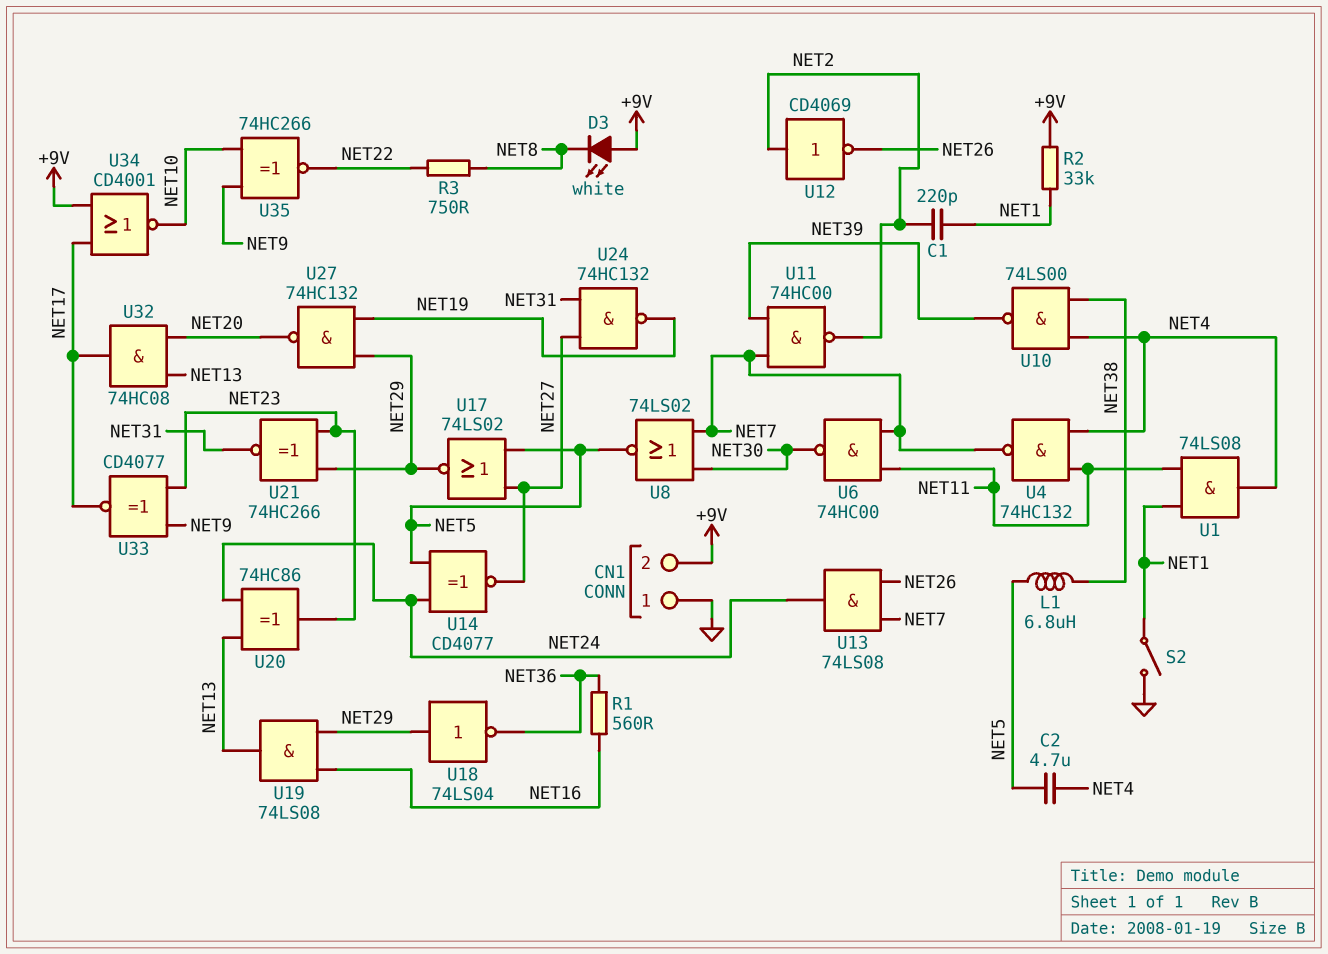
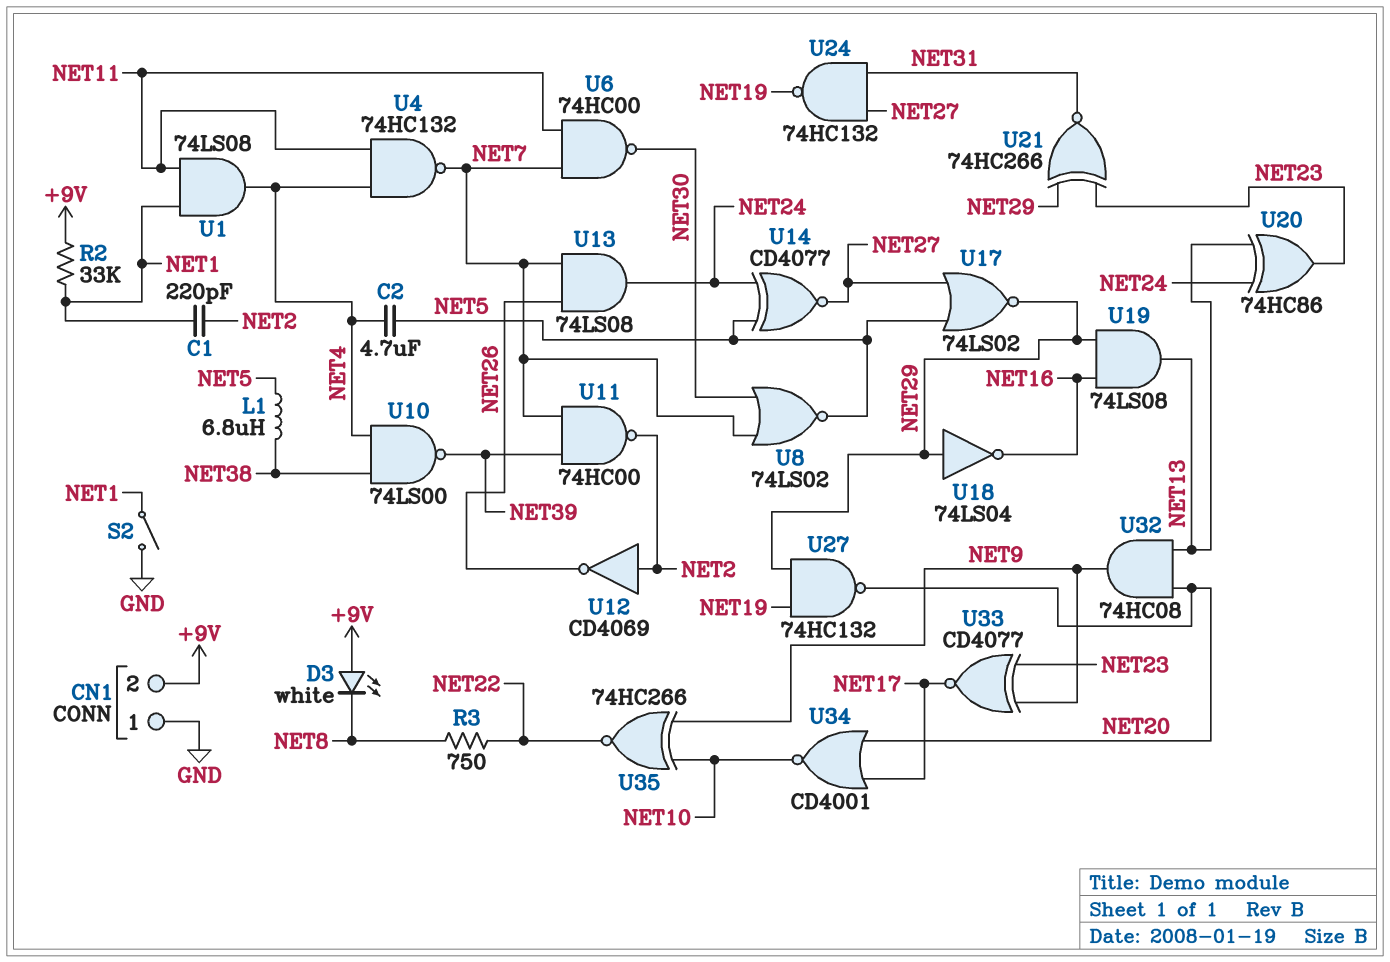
R1: 560 (NET16, NET36) -> none
U18: NOT 74LS04 (in NET29, out NET36) -> NOT 74LS04 (in NET29, out NET16)
U32: AND 74HC08 (in NET13, in NET20, out NET17) -> AND 74HC08 (in NET13, in NET20, out NET9)
U34: NOR CD4001 (in +9V, in NET17, out NET10) -> NOR CD4001 (in NET17, in NET20, out NET10)

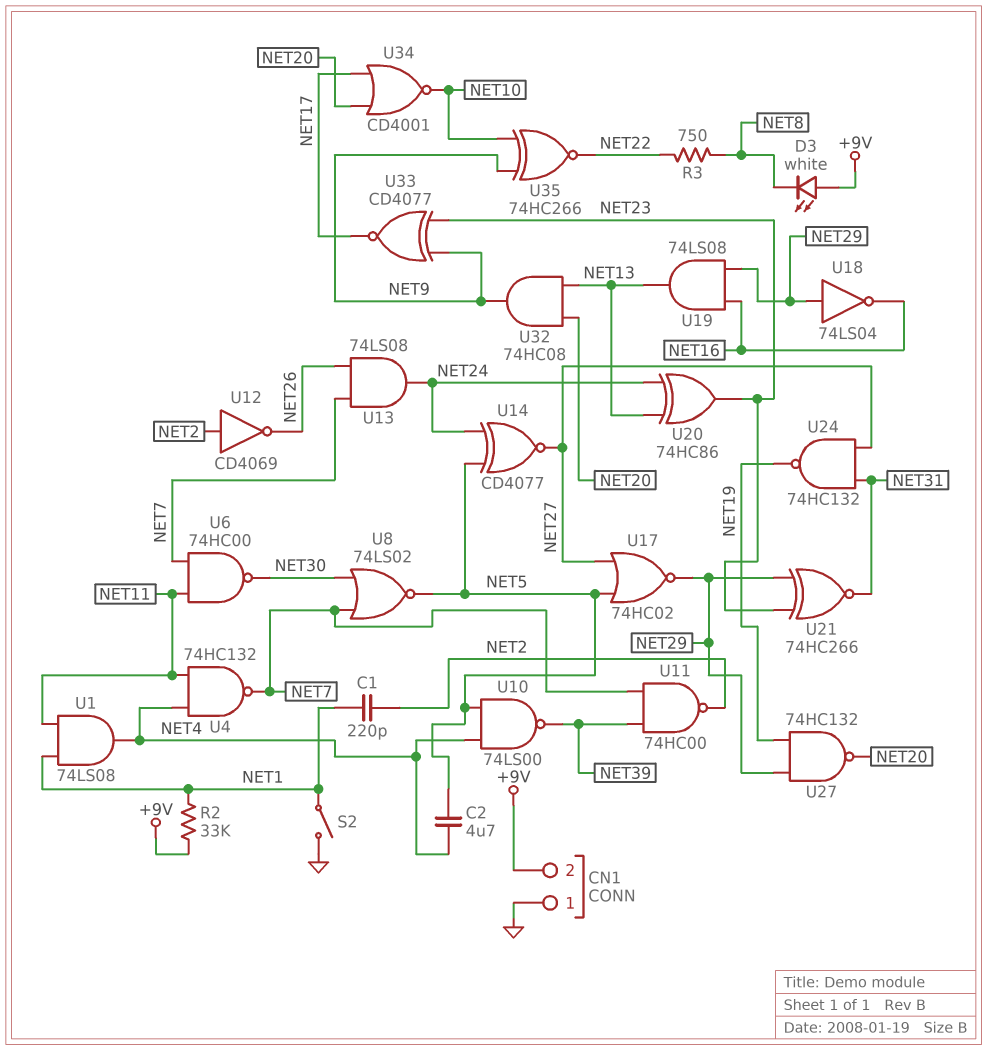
L1: 6.8uH (NET5, NET38) -> none
U10: NAND 74LS00 (in NET4, in NET38, out NET39) -> NAND 74LS00 (in NET4, in NET5, out NET39)
U17: NOR 74LS02 (in NET5, in NET27, out NET29) -> NOR 74HC02 (in NET5, in NET27, out NET29)

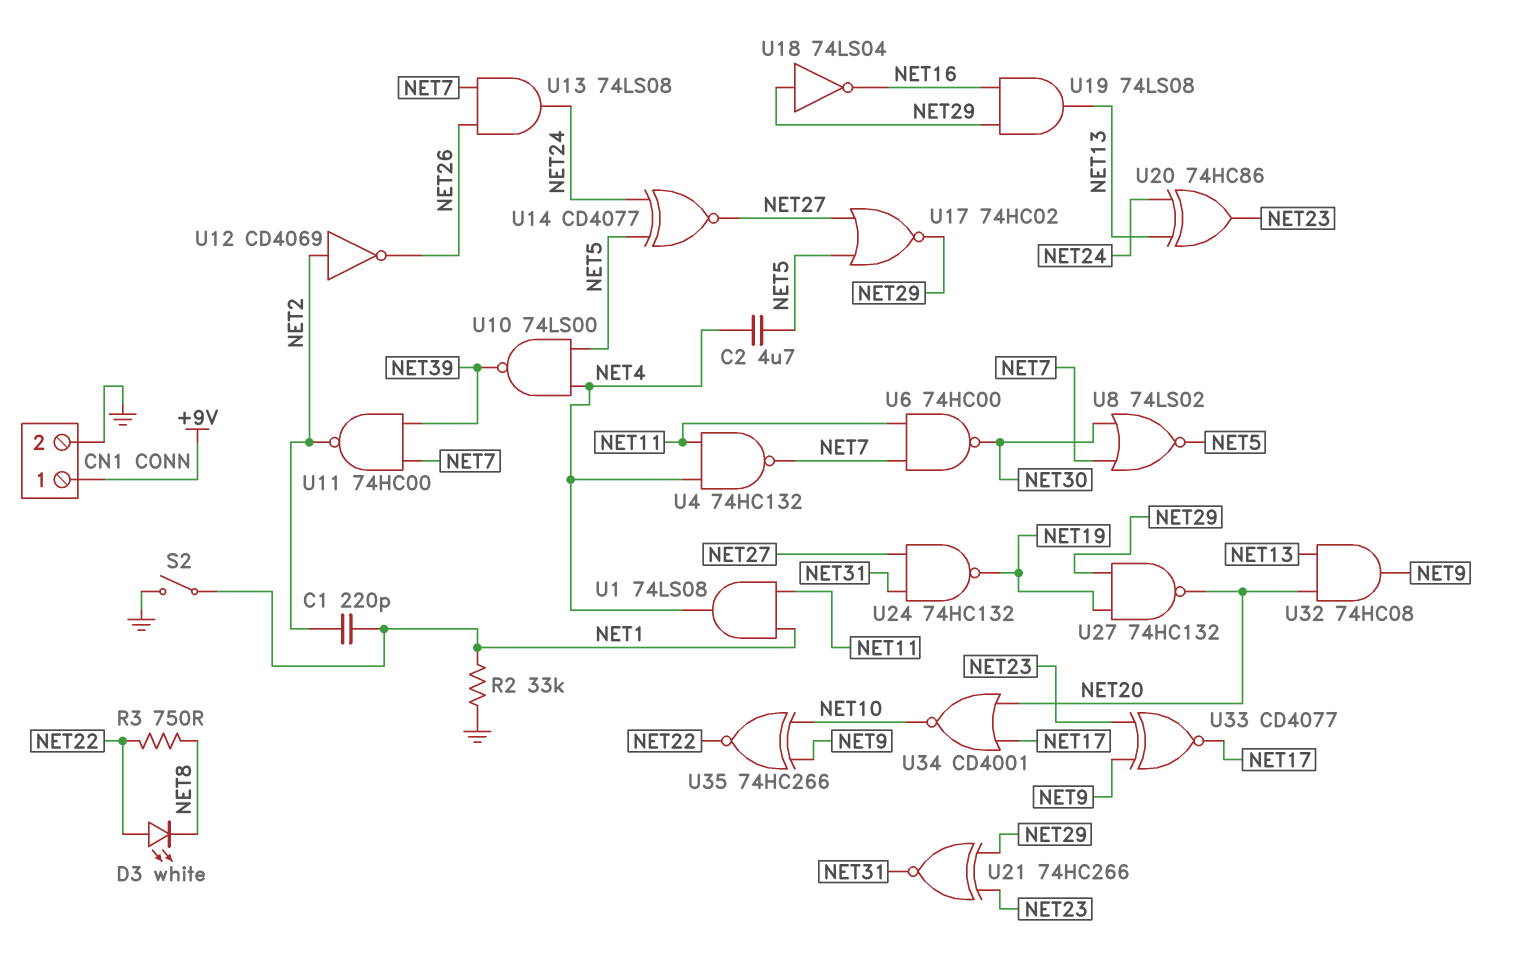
CN1 pin 1: GND -> +9V
CN1 pin 2: +9V -> GND
D3: LED white (A +9V, K NET8) -> LED white (A NET22, K NET8)
R2: 33k (+9V, NET1) -> 33k (GND, NET1)

